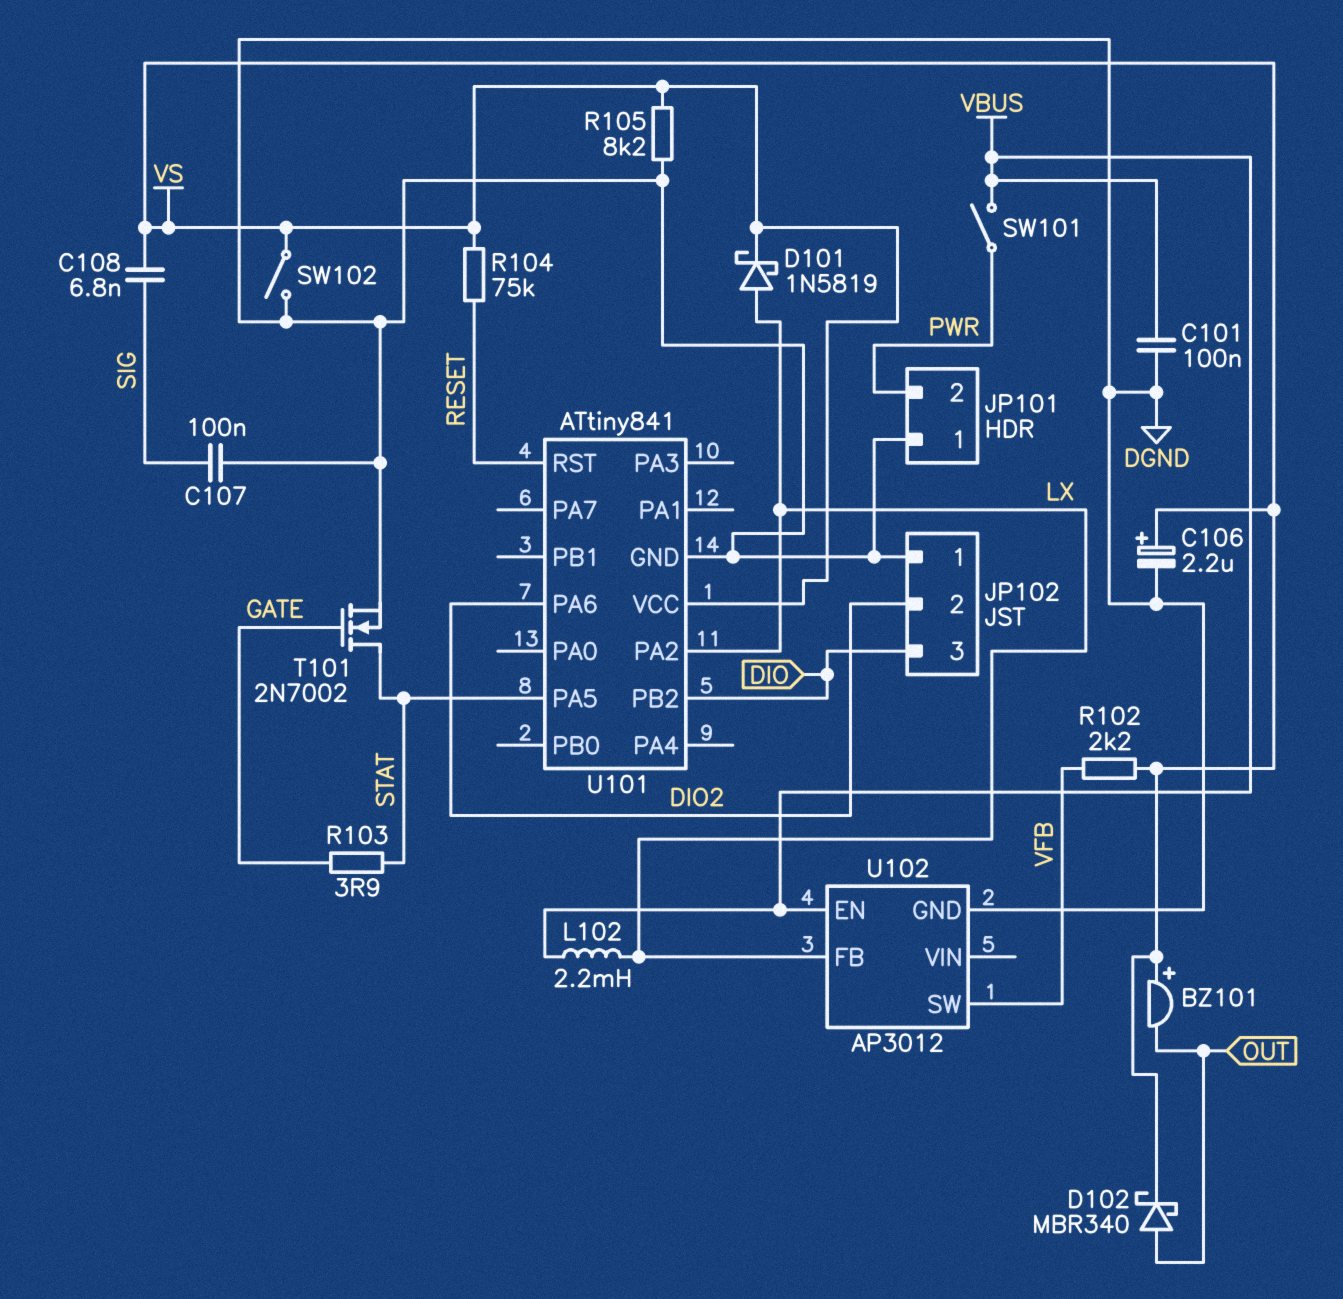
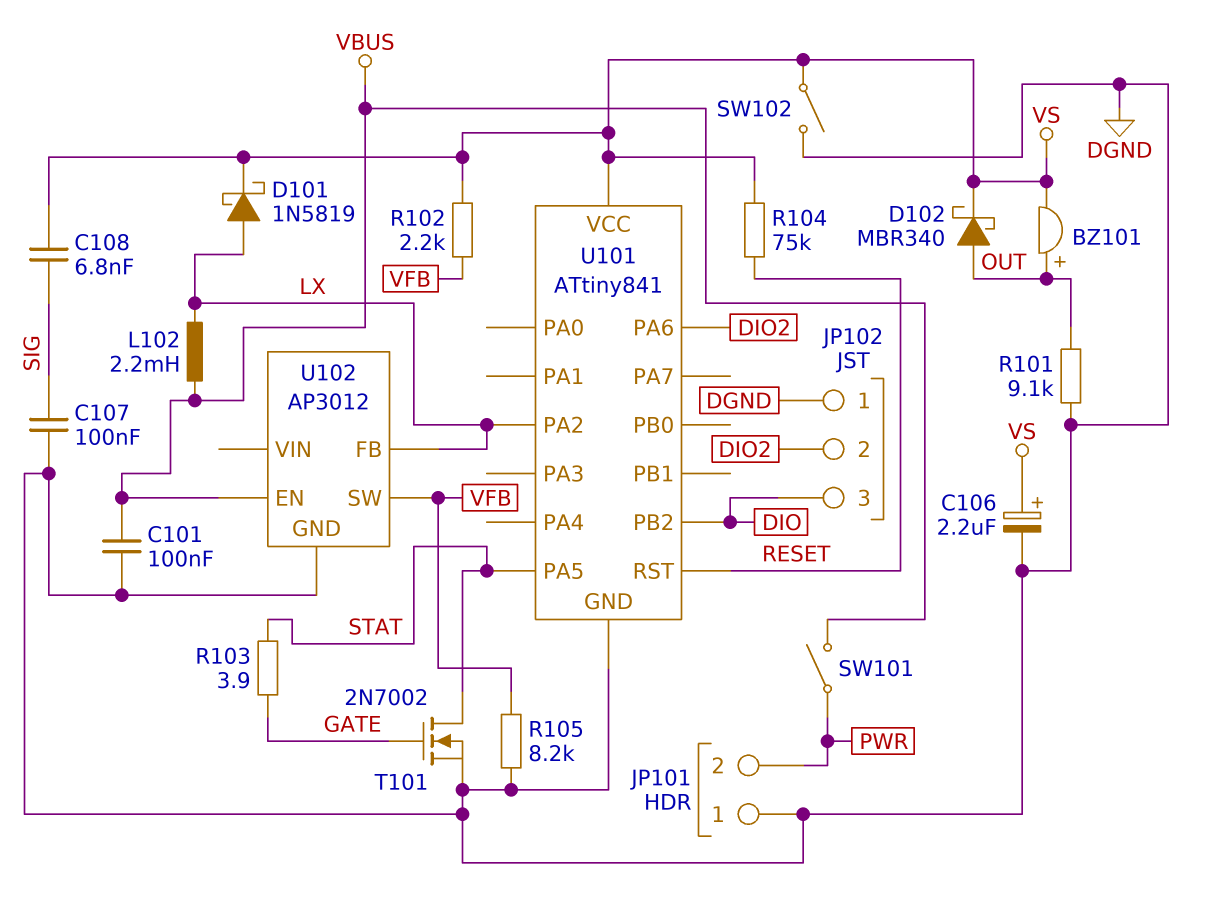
BZ101: buzzer (plus VS, minus OUT) -> buzzer (plus OUT, minus VS)
R101: none -> 9.1k (DGND, OUT)
R105: 8.2k (DGND, VS) -> 8.2k (DGND, VFB)

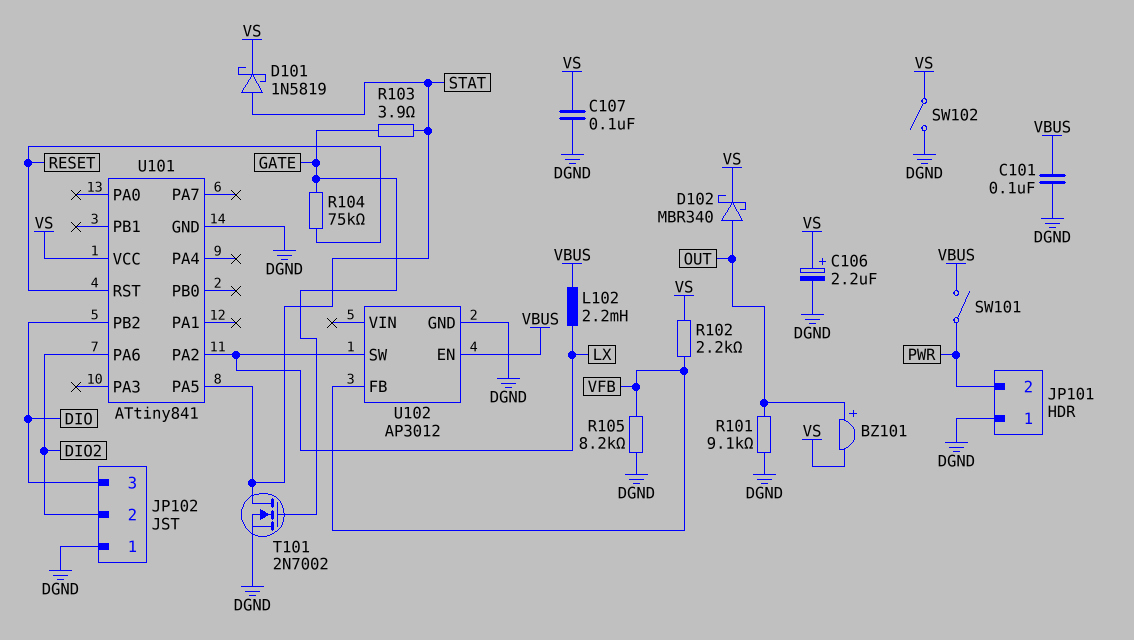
C107: 100nF (DGND, SIG) -> 100nF (DGND, VS)
C108: 6.8nF (SIG, VS) -> none
D101: schottky 1N5819 (A LX, K VS) -> schottky 1N5819 (A STAT, K VS)
R104: 75k (RESET, VS) -> 75k (GATE, RESET)
U102 pin FB: LX -> VFB
U102 pin SW: VFB -> LX

